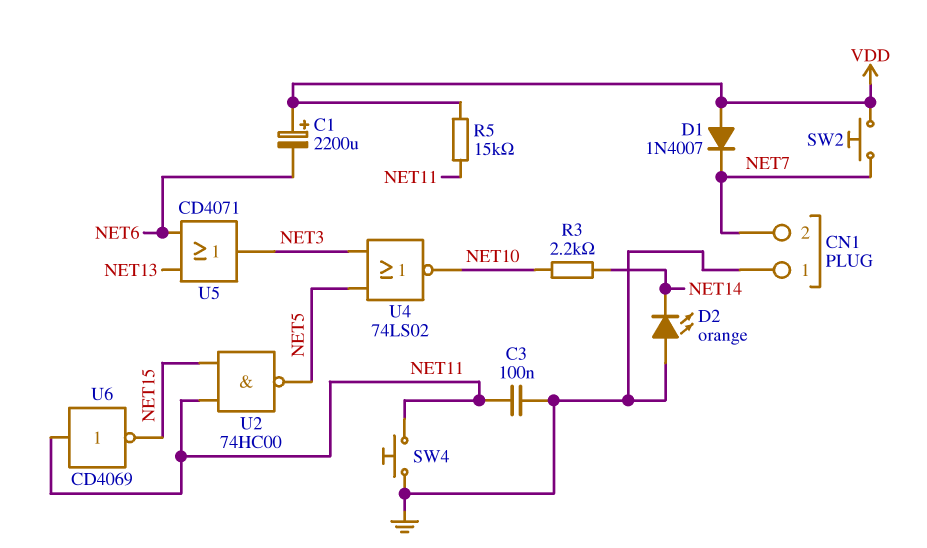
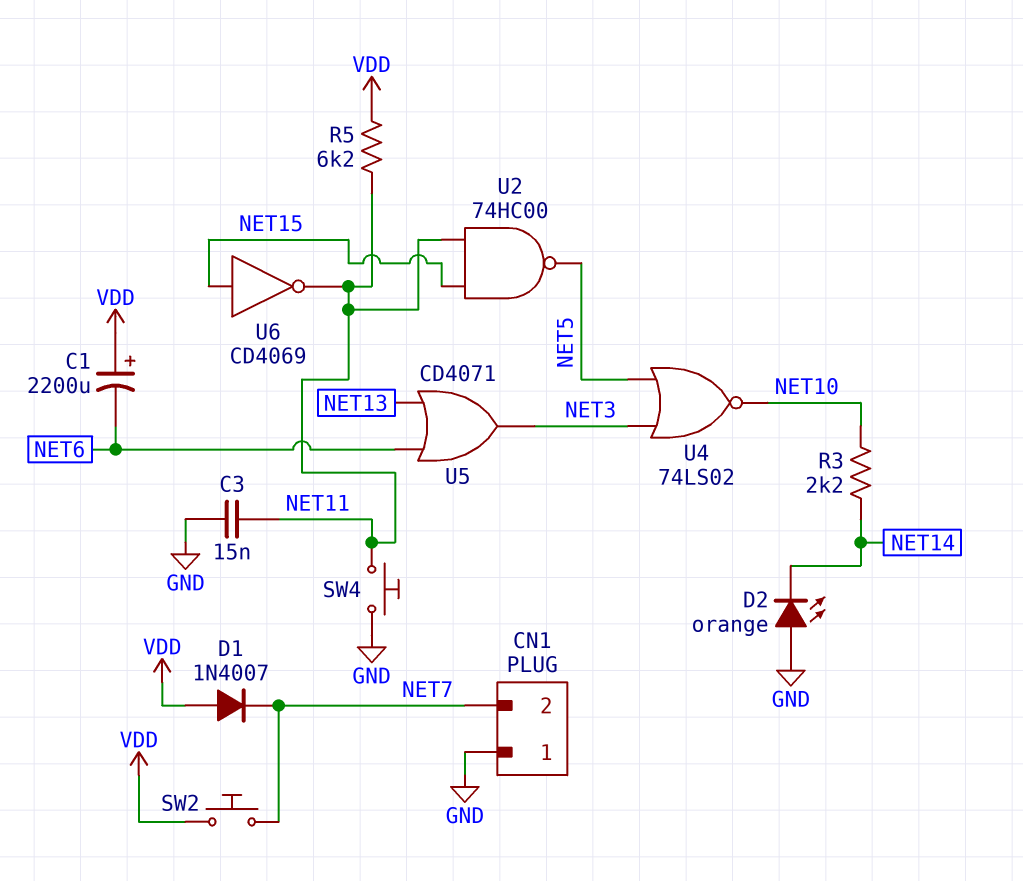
C3: 100nF (GND, NET11) -> 15nF (GND, NET11)
R5: 15k (NET11, VDD) -> 6.2k (NET11, VDD)
U6: NOT CD4069 (in NET11, out NET15) -> NOT CD4069 (in NET15, out NET11)

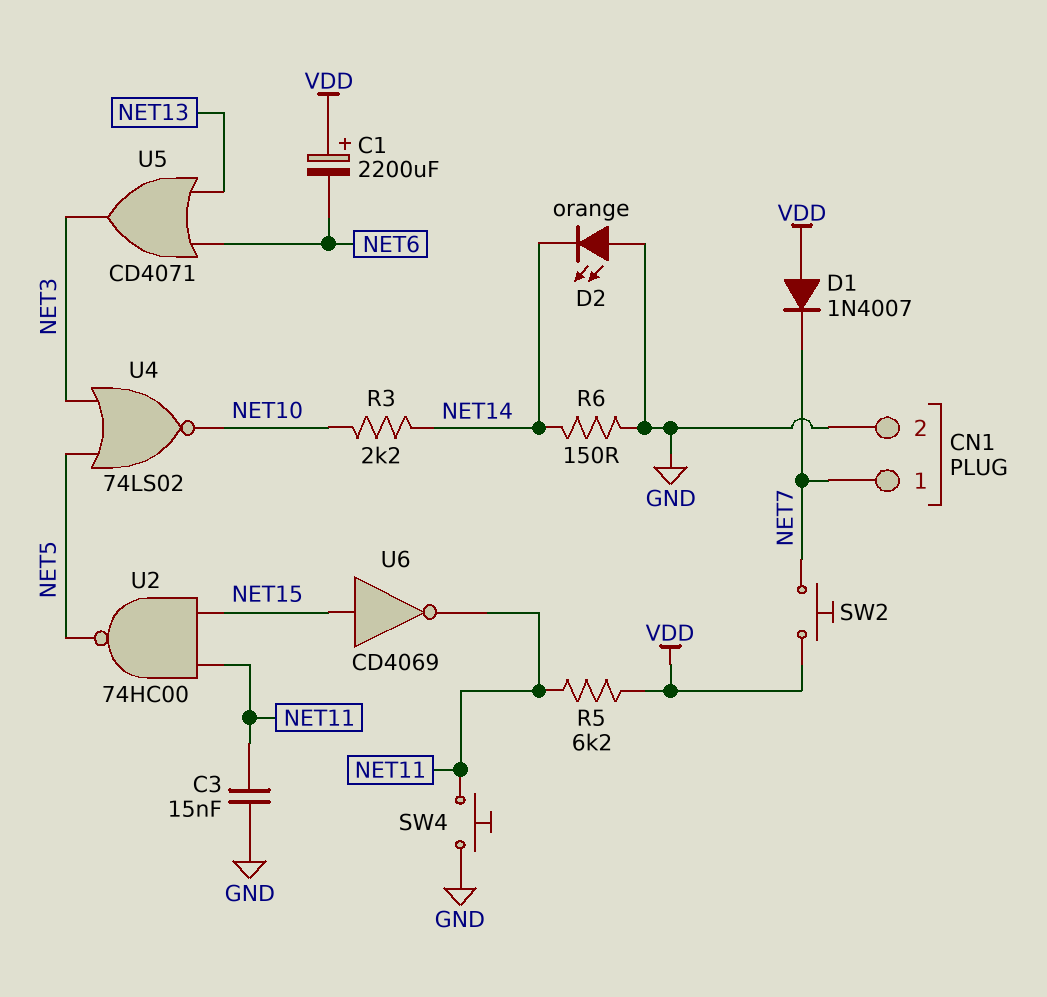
CN1 pin 1: GND -> NET7
CN1 pin 2: NET7 -> GND
R6: none -> 150 (GND, NET14)

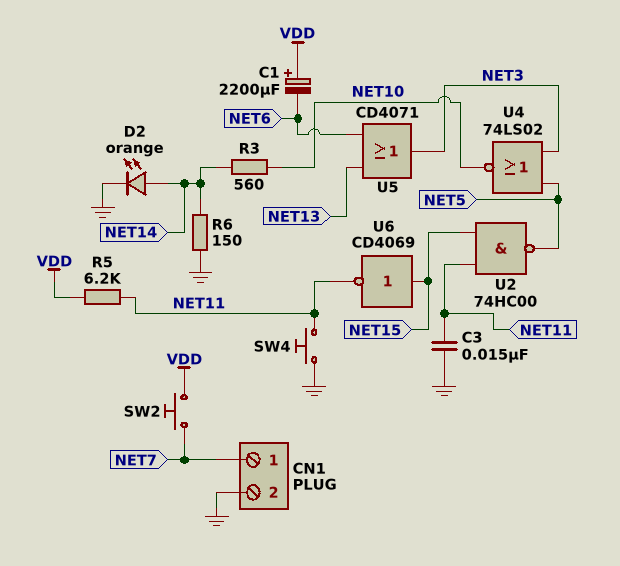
D1: diode 1N4007 (A VDD, K NET7) -> none
D2: LED orange (A GND, K NET14) -> LED orange (A NET14, K GND)
R3: 2.2k (NET10, NET14) -> 560 (NET10, NET14)

